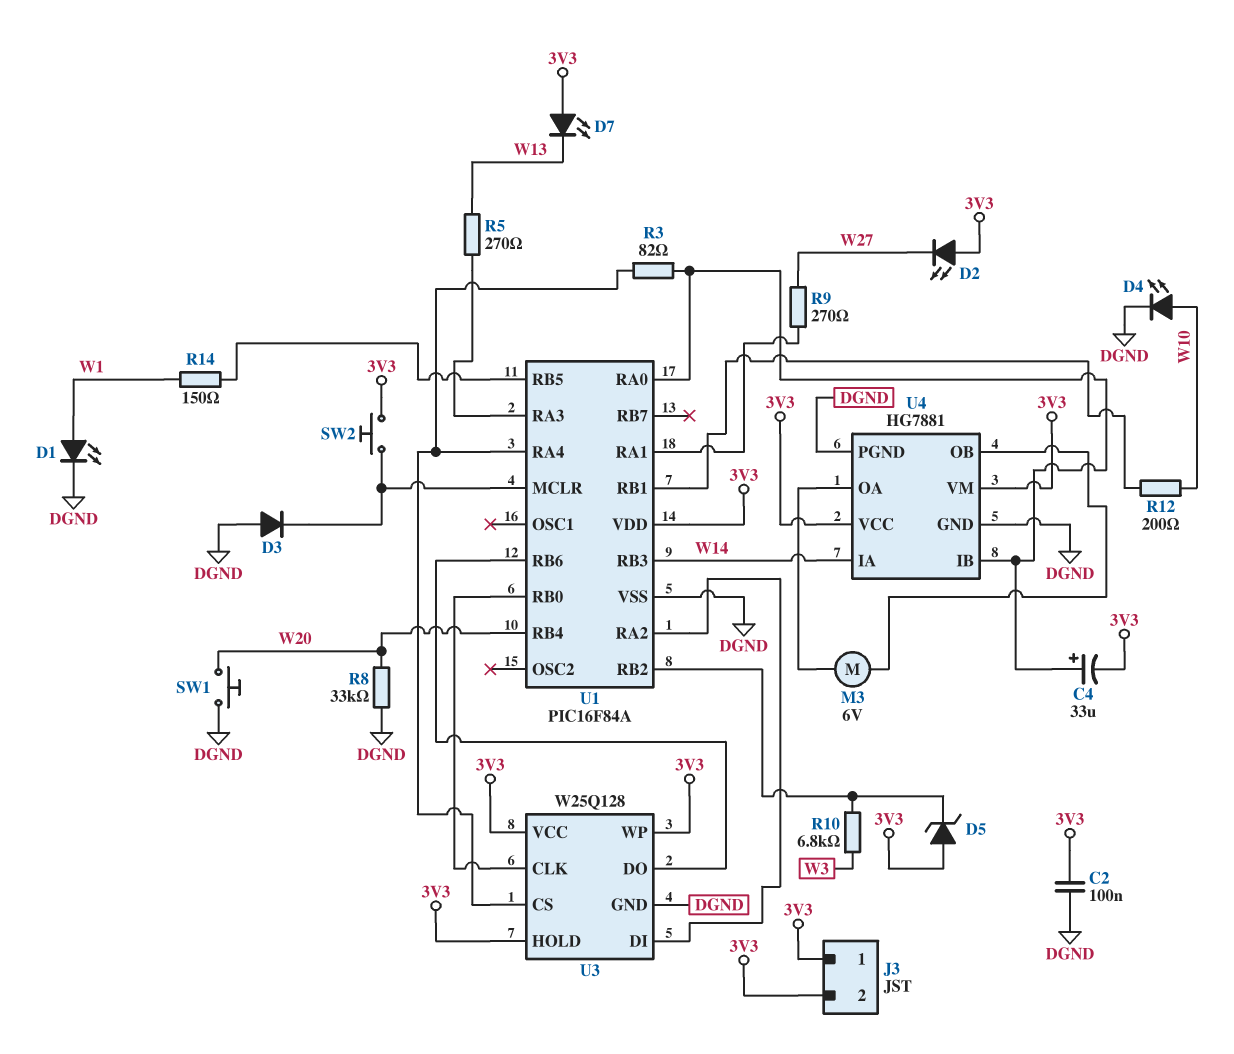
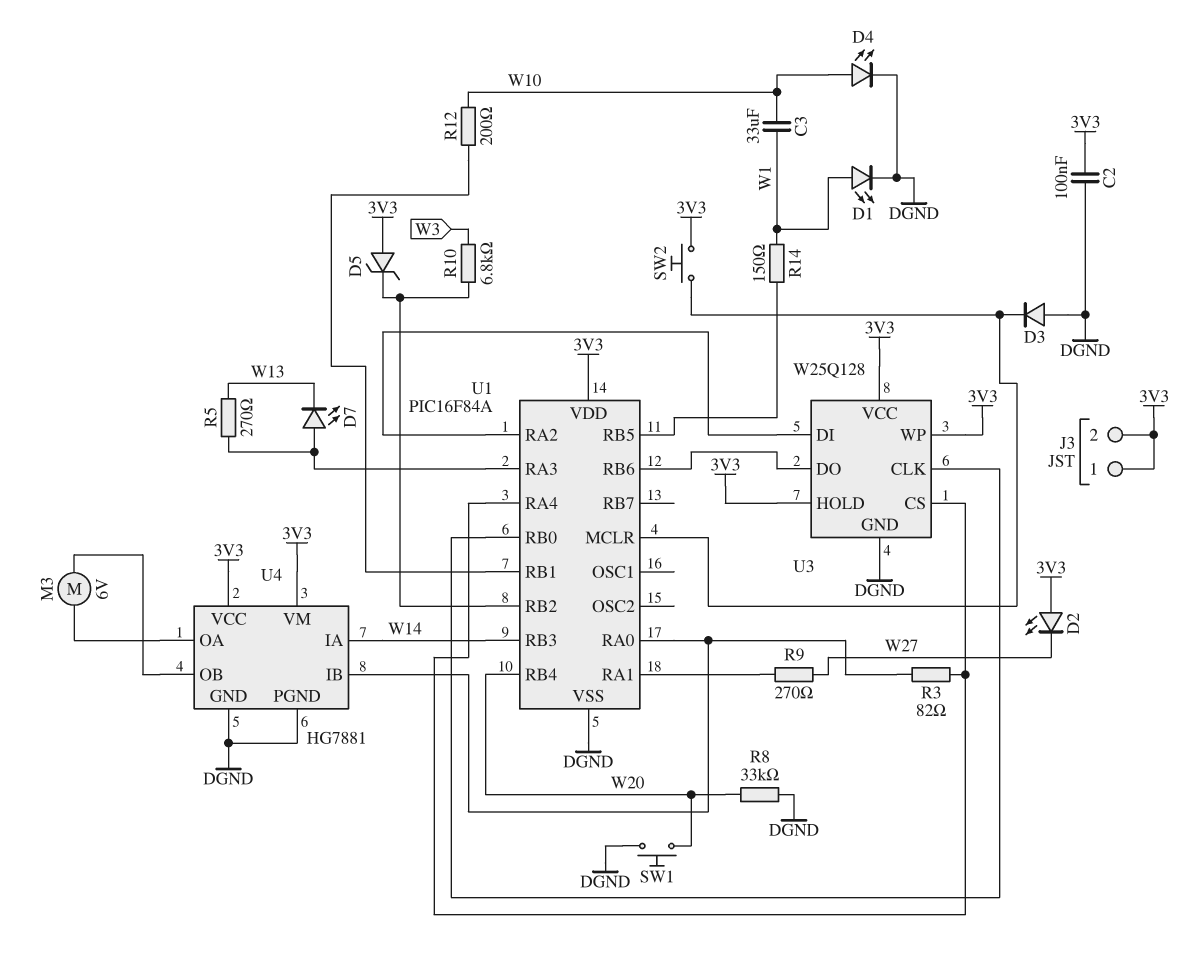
C3: none -> 33uF (W1, W10)
C4: 33uF (plus U1/RA0, minus 3V3) -> none
D7: LED (A 3V3, K W13) -> LED (A U1/RA3, K W13)

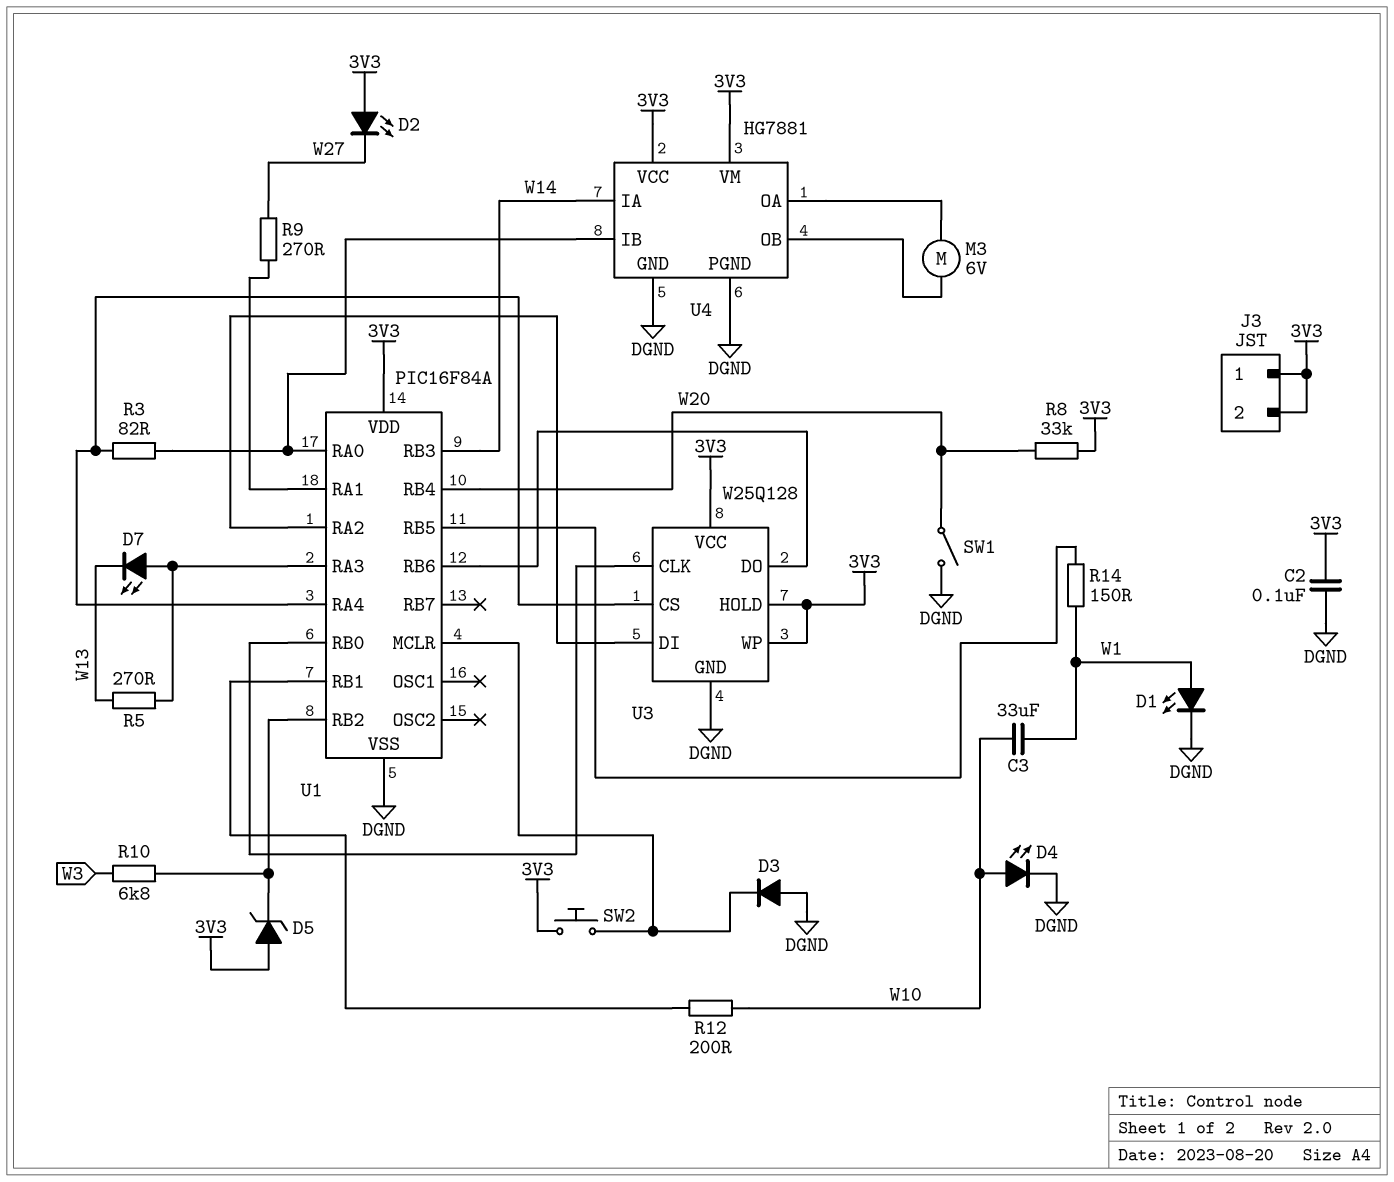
R8: 33k (DGND, W20) -> 33k (3V3, W20)
SW1: button (DGND, W20) -> switch (DGND, W20)

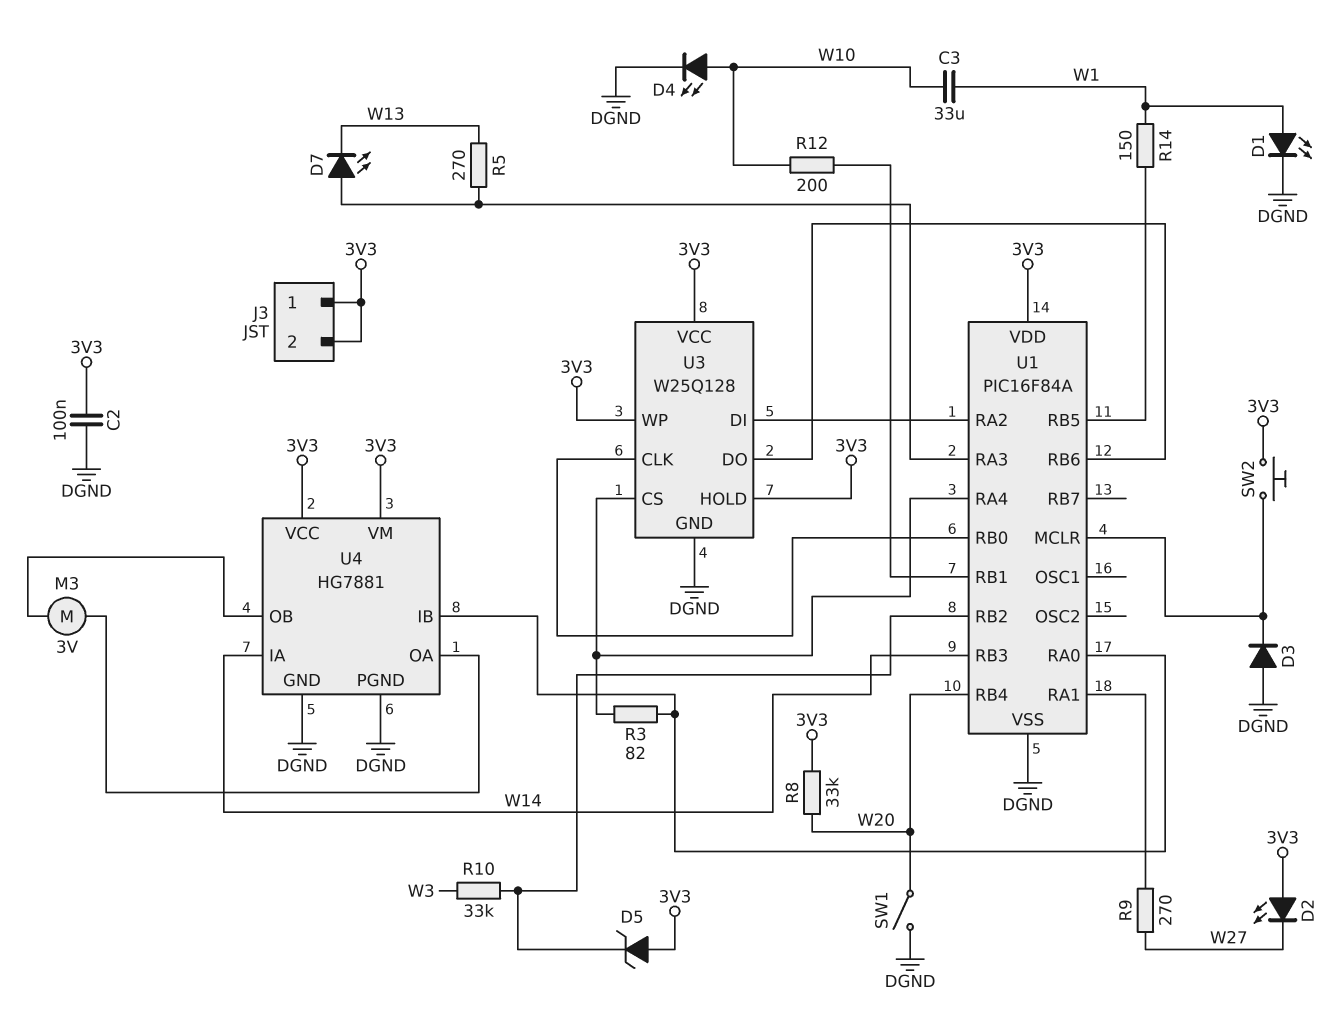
M3: motor 6V (U4/OA, U4/OB) -> motor 3V (U4/OA, U4/OB)
R10: 6.8k (U1/RB2, W3) -> 33k (U1/RB2, W3)

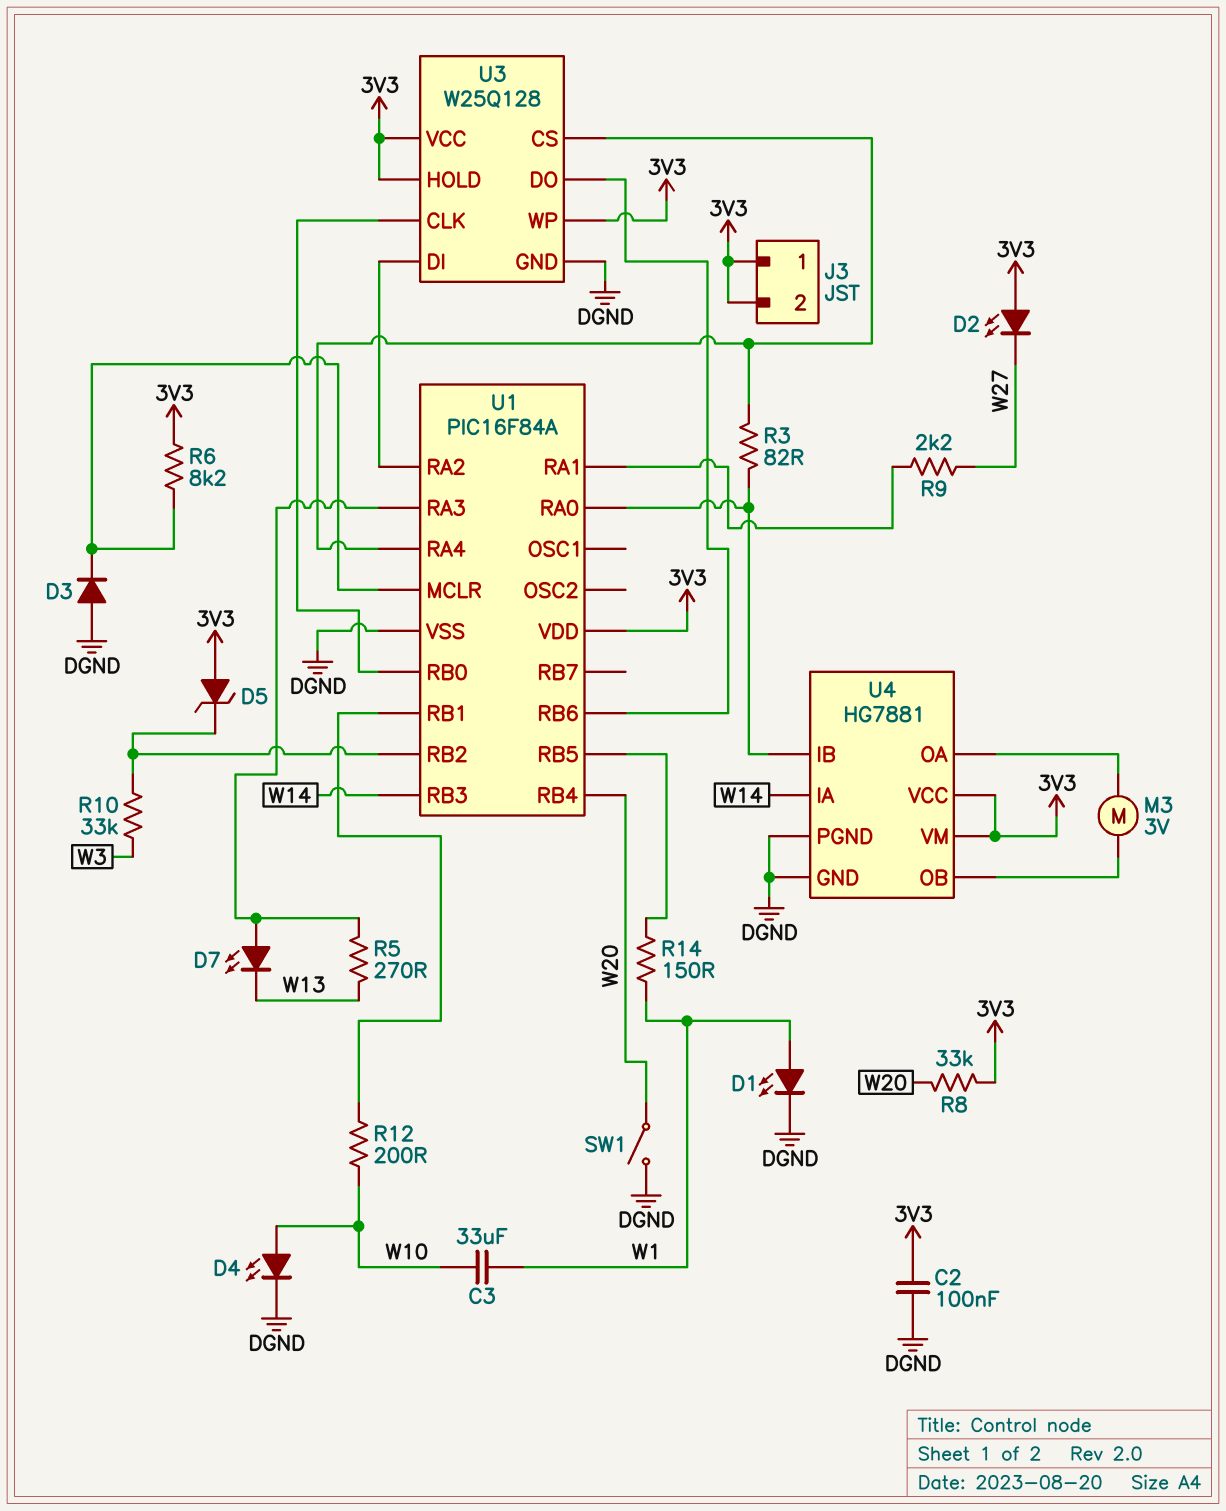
R6: none -> 8.2k (3V3, U1/MCLR)
R9: 270 (U1/RA1, W27) -> 2.2k (U1/RA1, W27)
SW2: button (3V3, U1/MCLR) -> none

